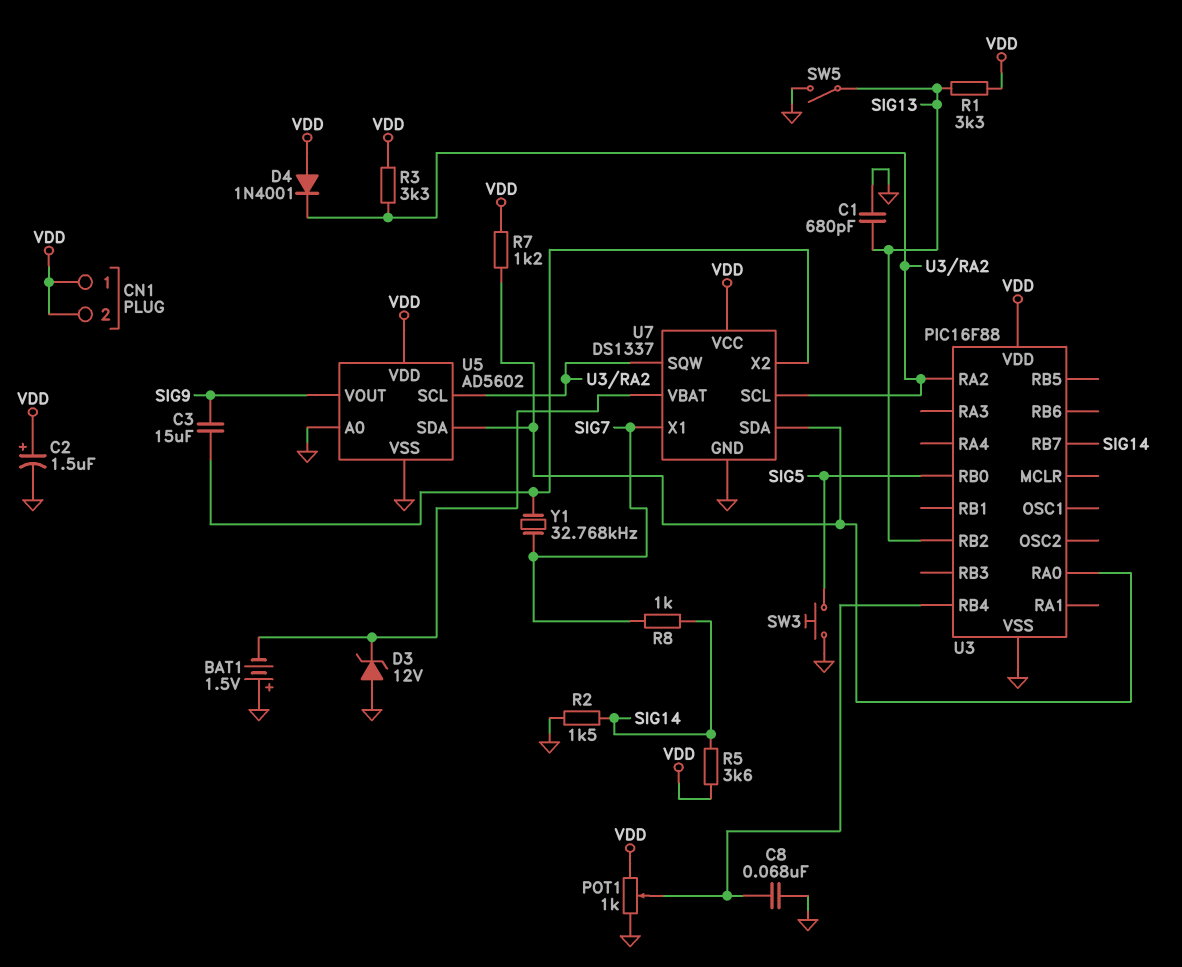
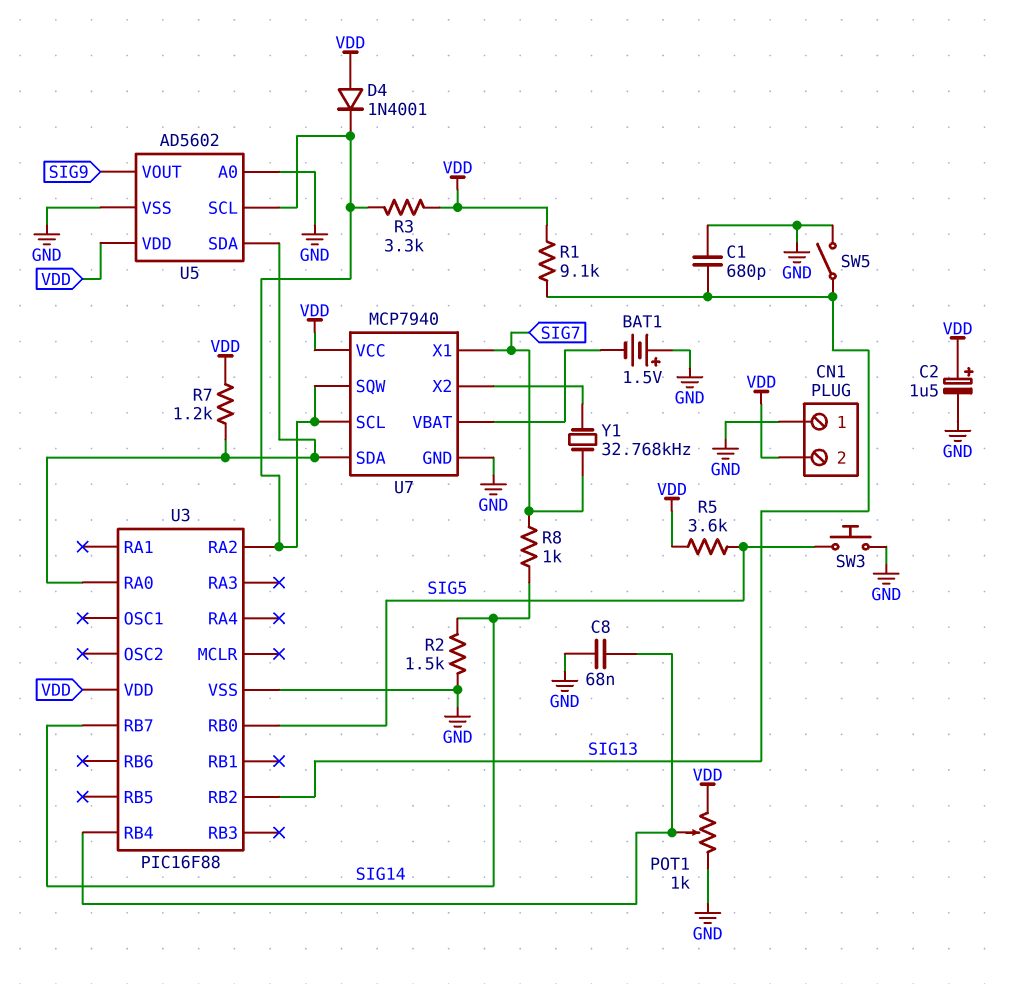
C3: 15uF (SIG9, U7/X2) -> none
CN1 pin 1: VDD -> GND
D3: zener 12V (A GND, K U7/VBAT) -> none
R1: 3.3k (SIG13, VDD) -> 9.1k (SIG13, VDD)
R5: 3.6k (SIG14, VDD) -> 3.6k (SIG5, VDD)
U7: DS1337 -> MCP7940

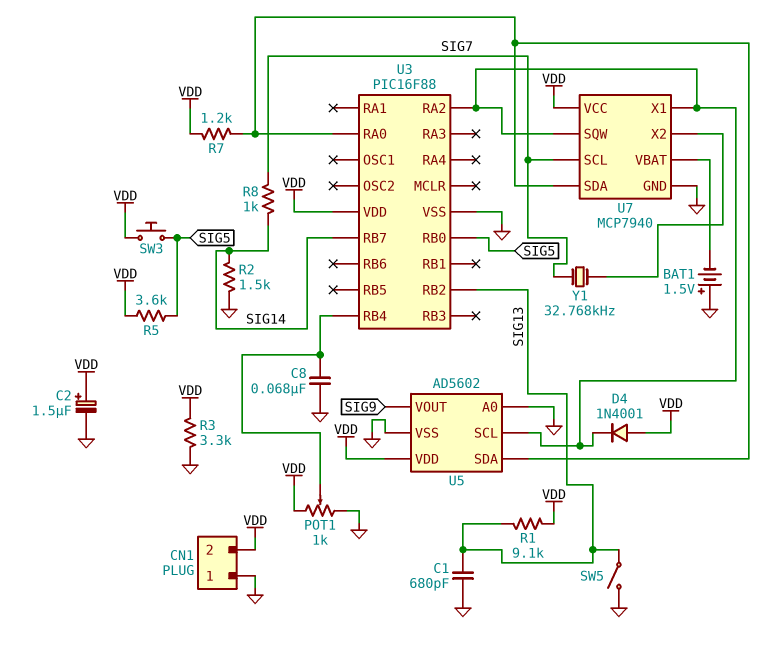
R3: 3.3k (U3/RA2, VDD) -> 3.3k (GND, VDD)
SW3: button (GND, SIG5) -> button (SIG5, VDD)
U7 pin SCL: U3/RA2 -> SIG7
U7 pin X1: SIG7 -> U3/RA2

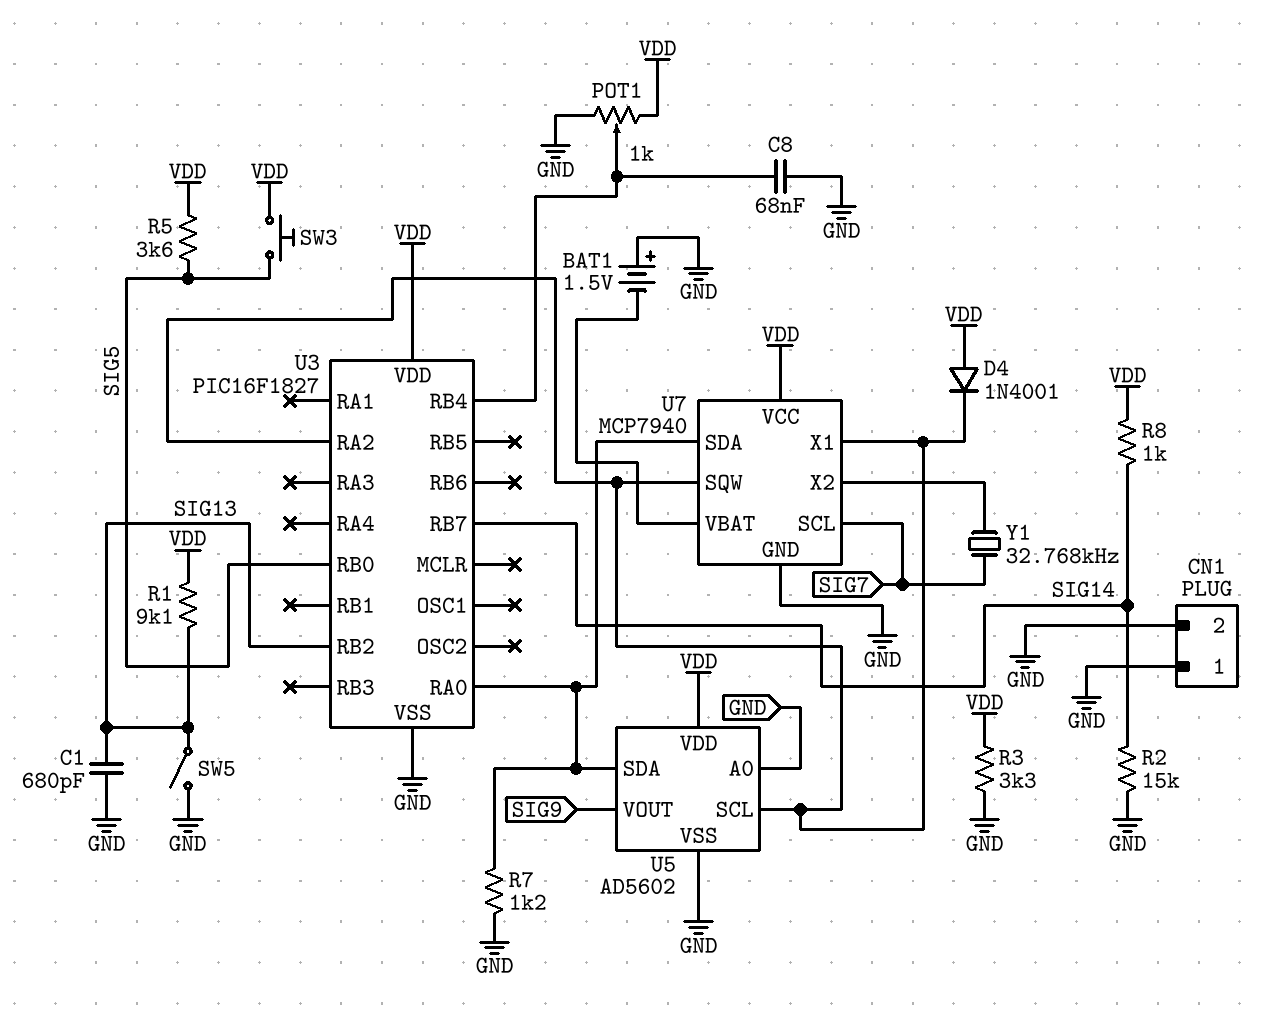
C2: 1.5uF (plus VDD, minus GND) -> none
CN1 pin 2: VDD -> GND
R2: 1.5k (GND, SIG14) -> 15k (GND, SIG14)
R7: 1.2k (U3/RA0, VDD) -> 1.2k (GND, U3/RA0)
R8: 1k (SIG7, SIG14) -> 1k (SIG14, VDD)
U3: PIC16F88 -> PIC16F1827

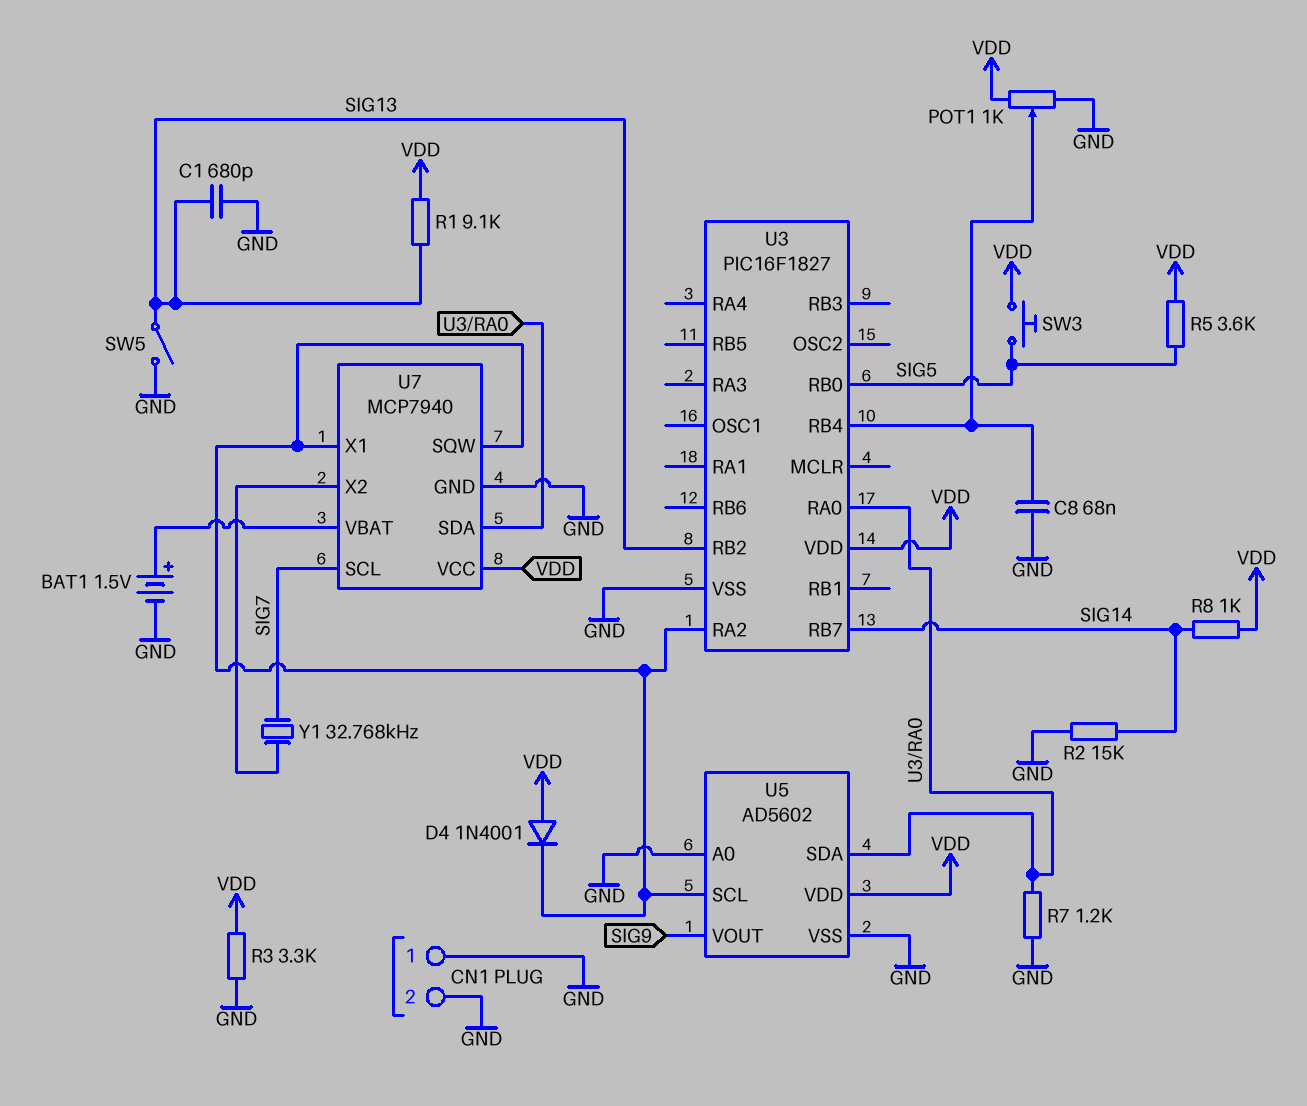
BAT1: 1.5V (plus GND, minus U7/VBAT) -> 1.5V (plus U7/VBAT, minus GND)

